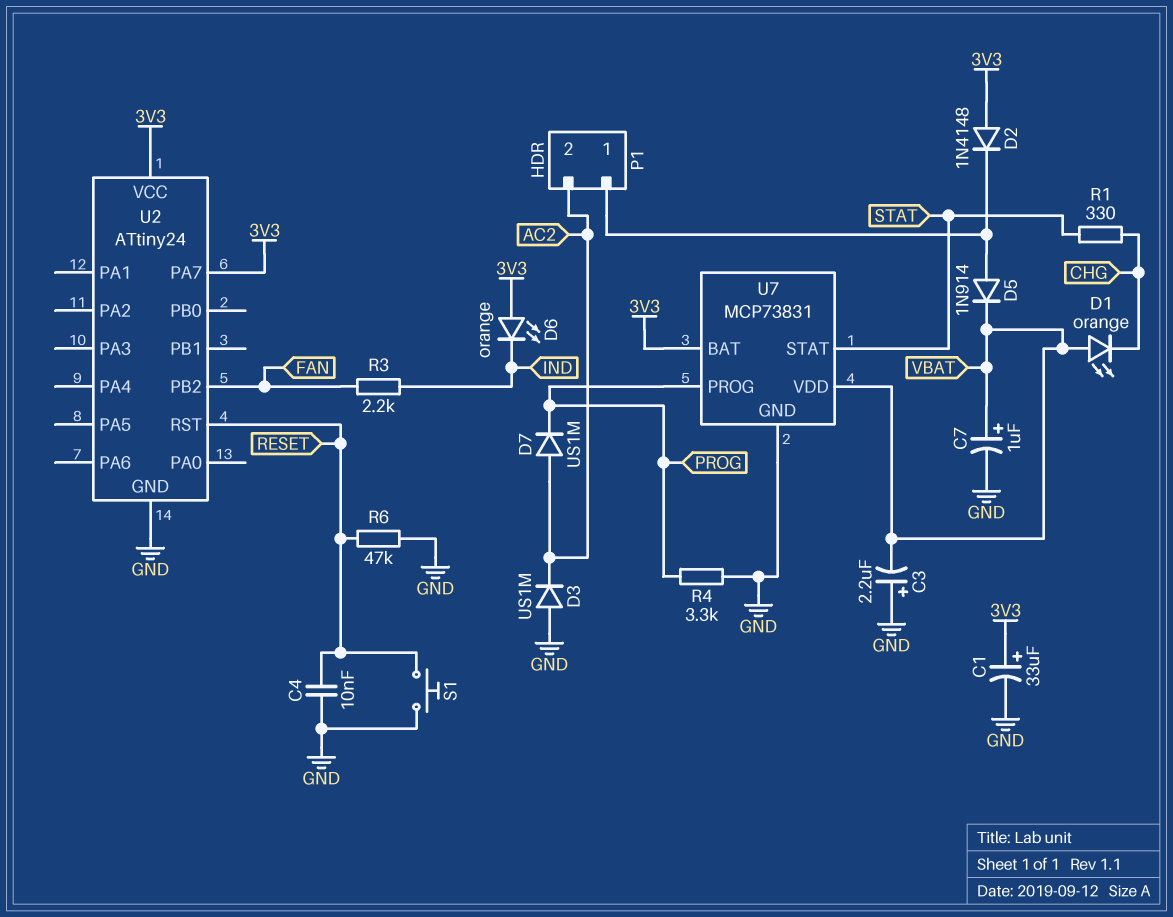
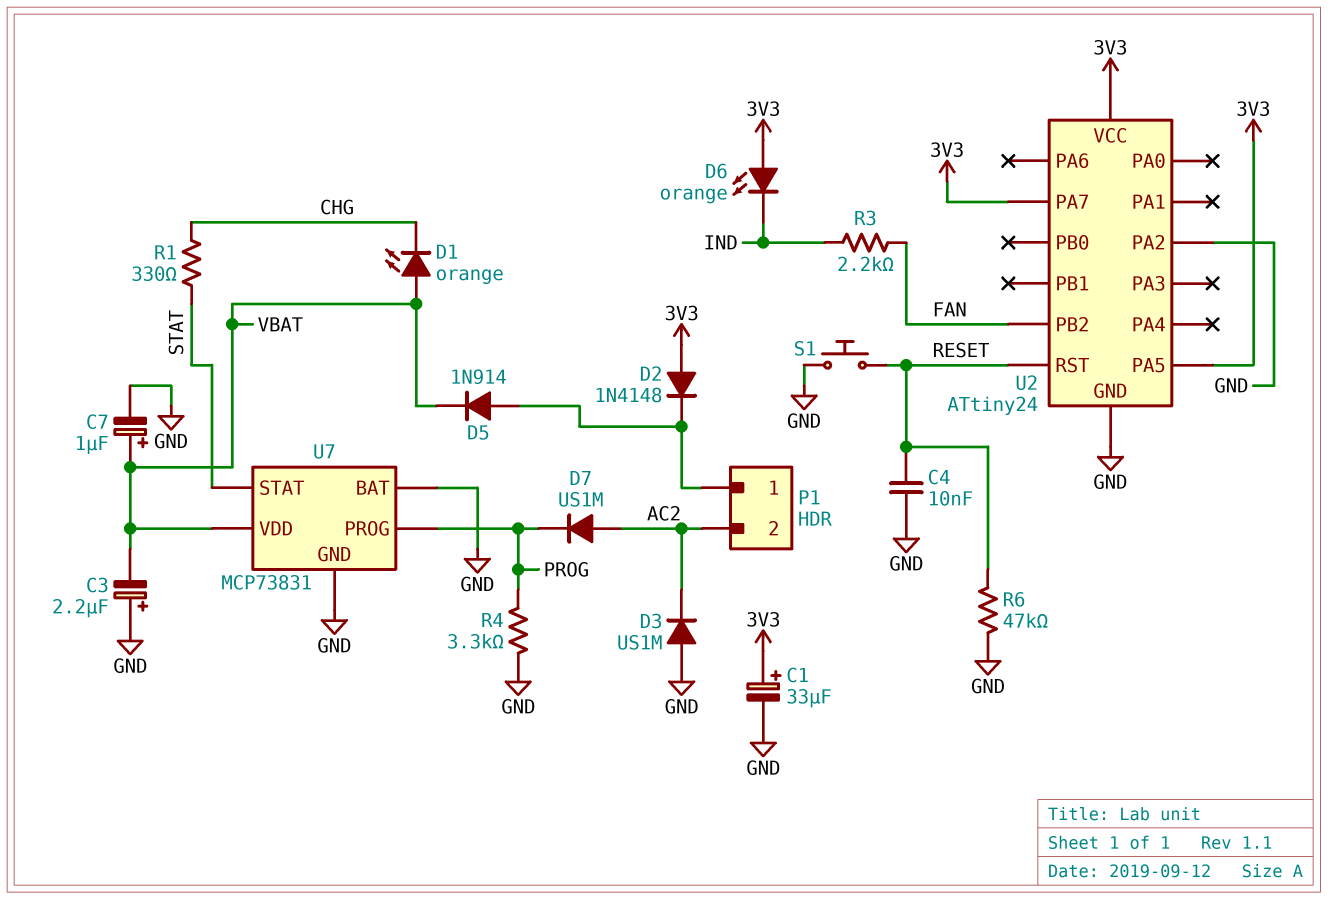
U2 pin PA2: none -> GND
U2 pin PA5: none -> 3V3
U7 pin BAT: 3V3 -> GND

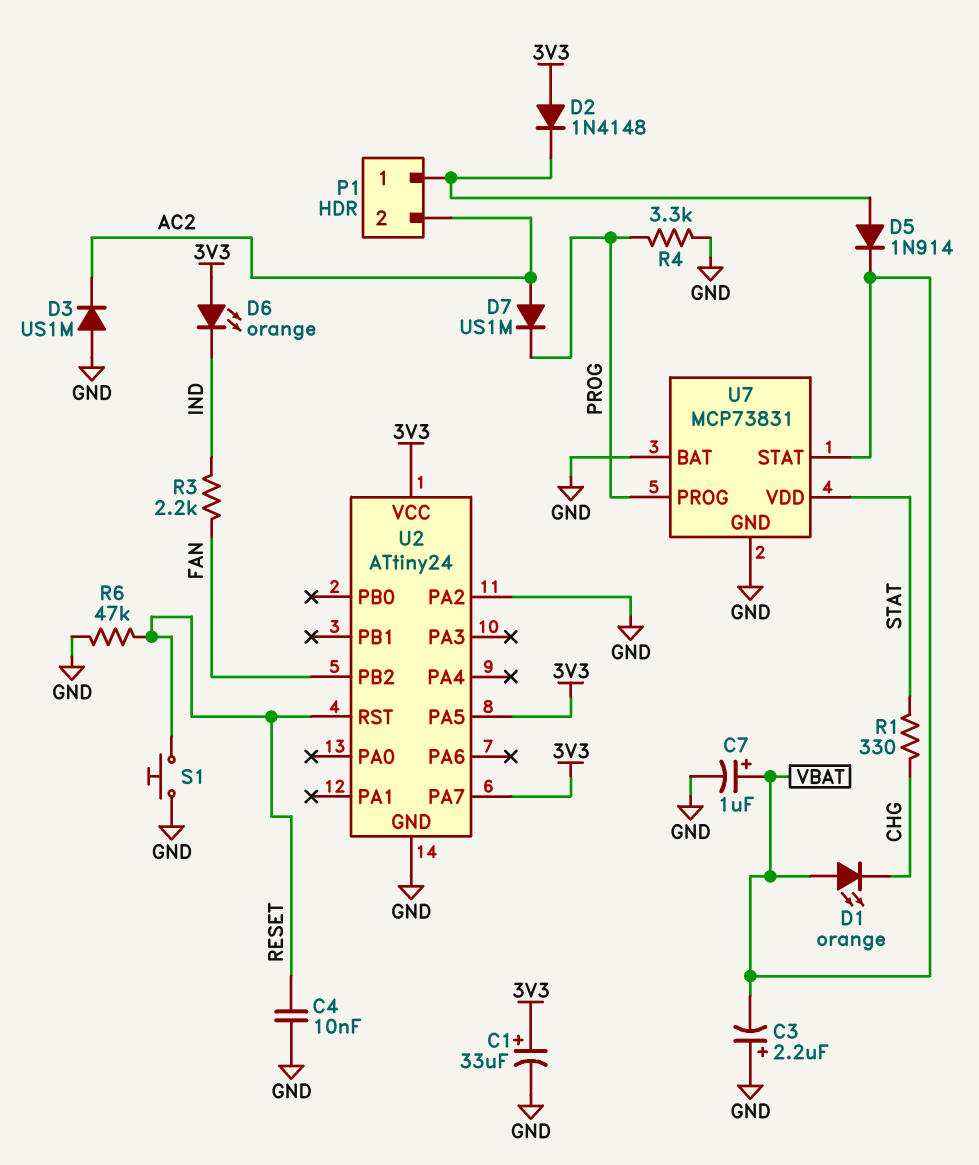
U7 pin STAT: STAT -> VBAT
U7 pin VDD: VBAT -> STAT

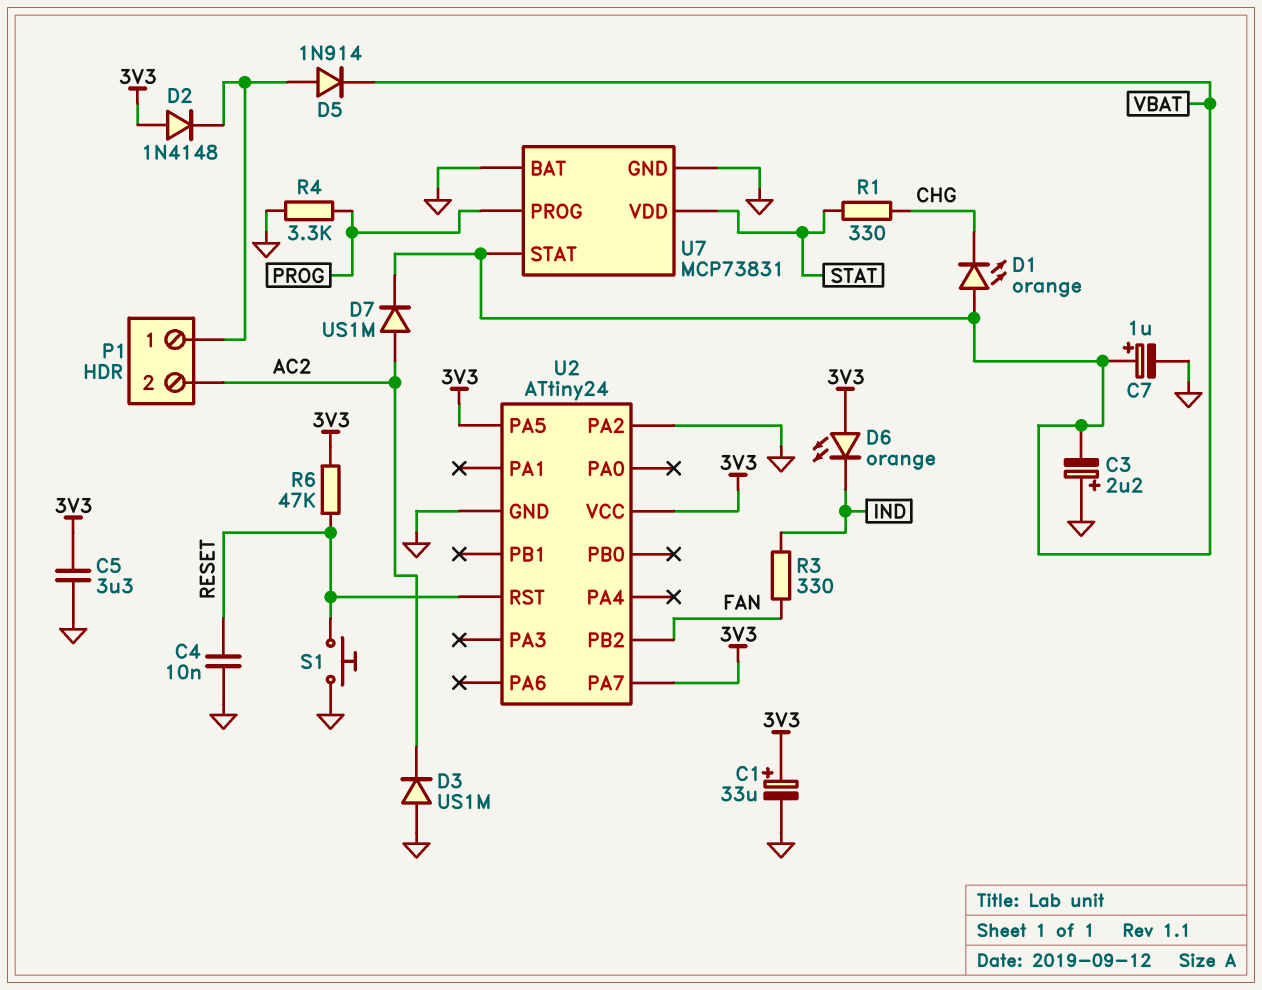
C5: none -> 3.3uF (3V3, GND)
D7: diode US1M (A AC2, K PROG) -> diode US1M (A AC2, K VBAT)
R3: 2.2k (FAN, IND) -> 330 (FAN, IND)
R6: 47k (GND, RESET) -> 47k (3V3, RESET)

